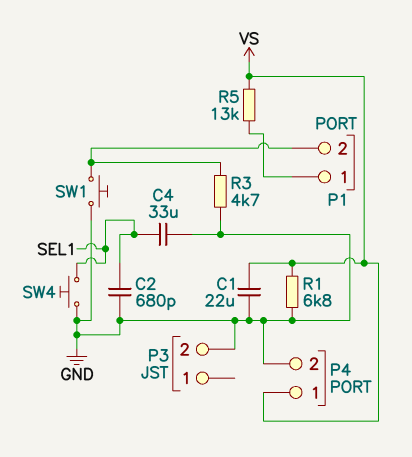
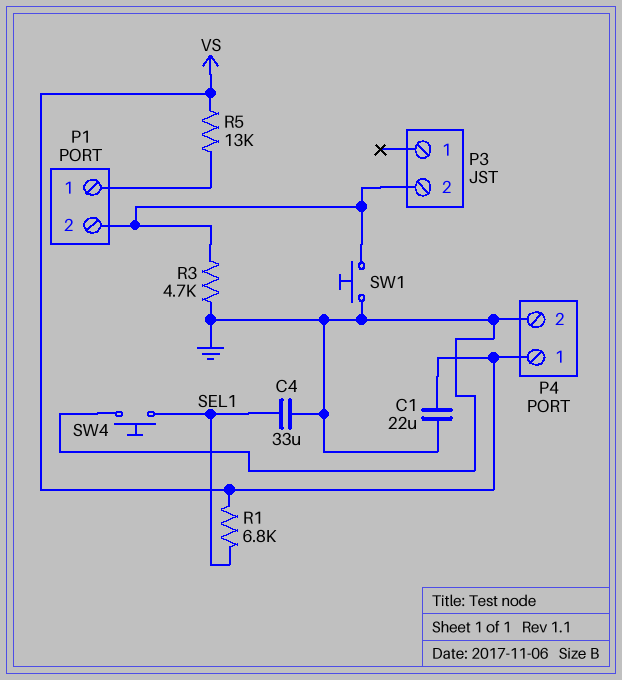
C2: 680pF (GND, SEL1) -> none
P3 pin 2: GND -> P1/2
R1: 6.8k (GND, VS) -> 6.8k (SEL1, VS)

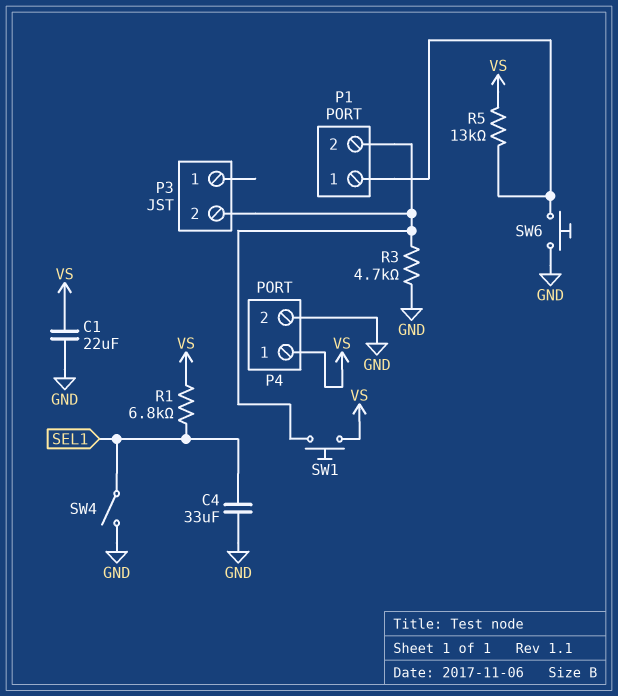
SW1: button (GND, P1/2) -> button (P1/2, VS)
SW4: button (GND, SEL1) -> switch (GND, SEL1)
SW6: none -> button (GND, P1/1)

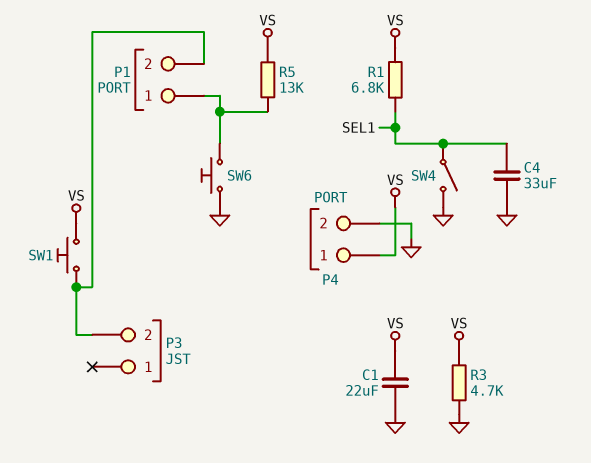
R3: 4.7k (GND, P1/2) -> 4.7k (GND, VS)

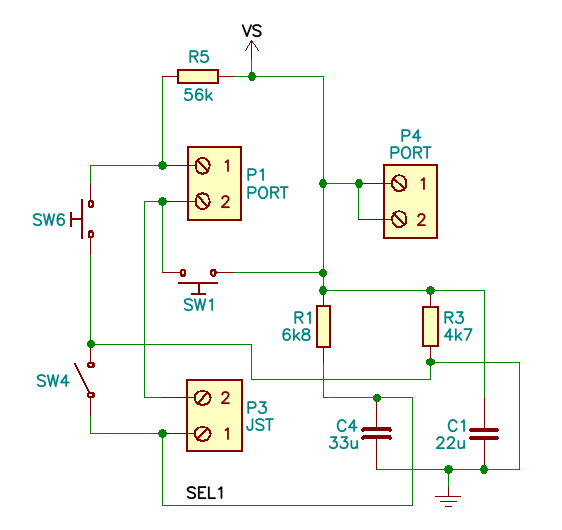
P3 pin 1: none -> SEL1
P4 pin 2: GND -> VS
R5: 13k (P1/1, VS) -> 56k (P1/1, VS)

